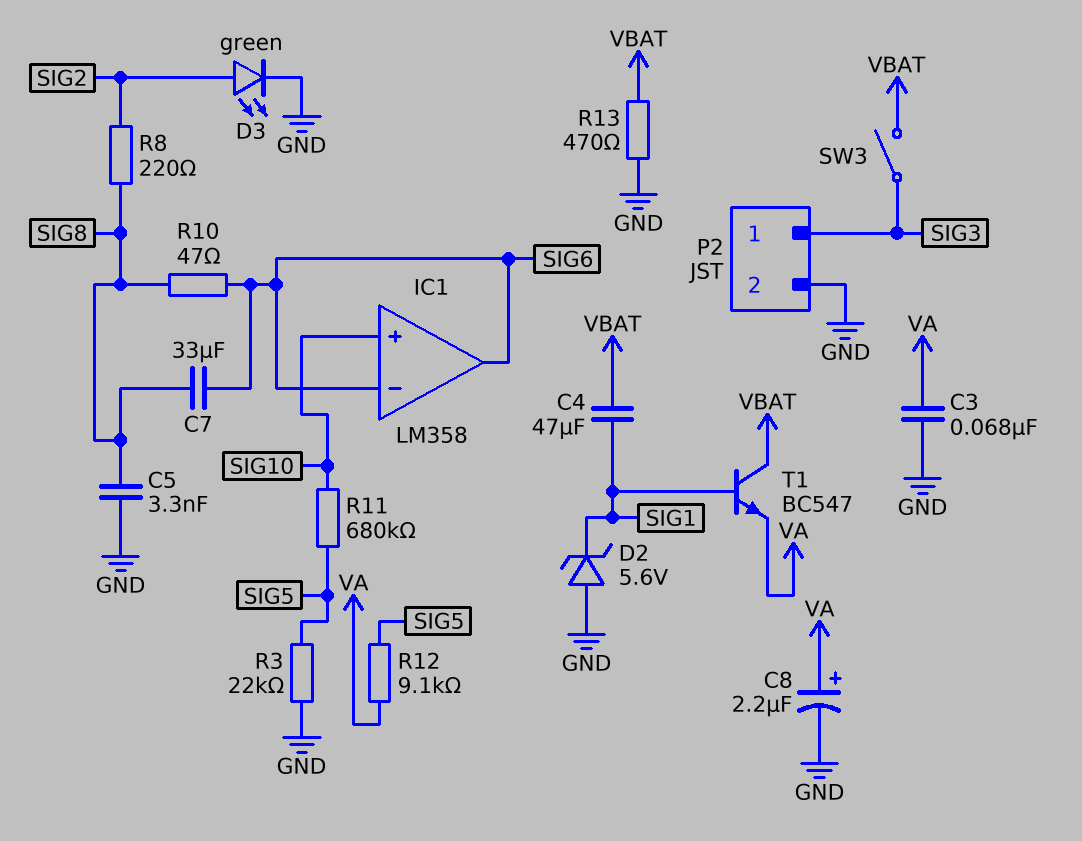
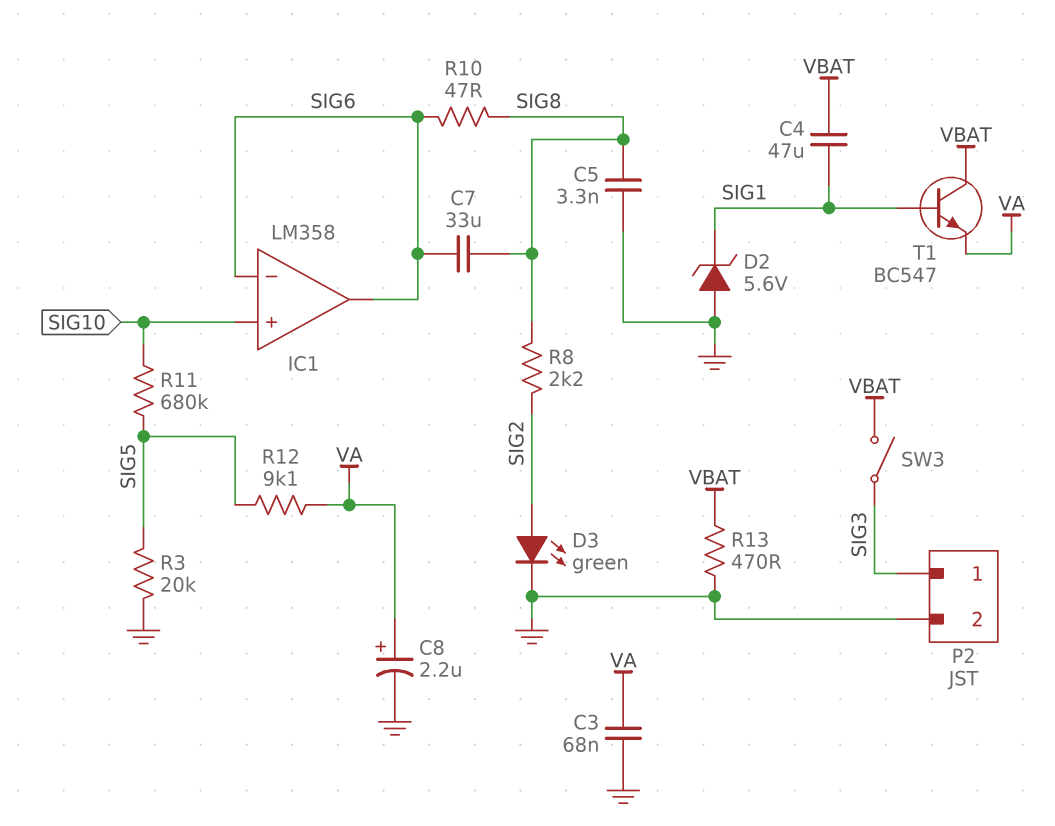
R3: 22k (GND, SIG5) -> 20k (GND, SIG5)
R8: 220 (SIG2, SIG8) -> 2.2k (SIG2, SIG8)

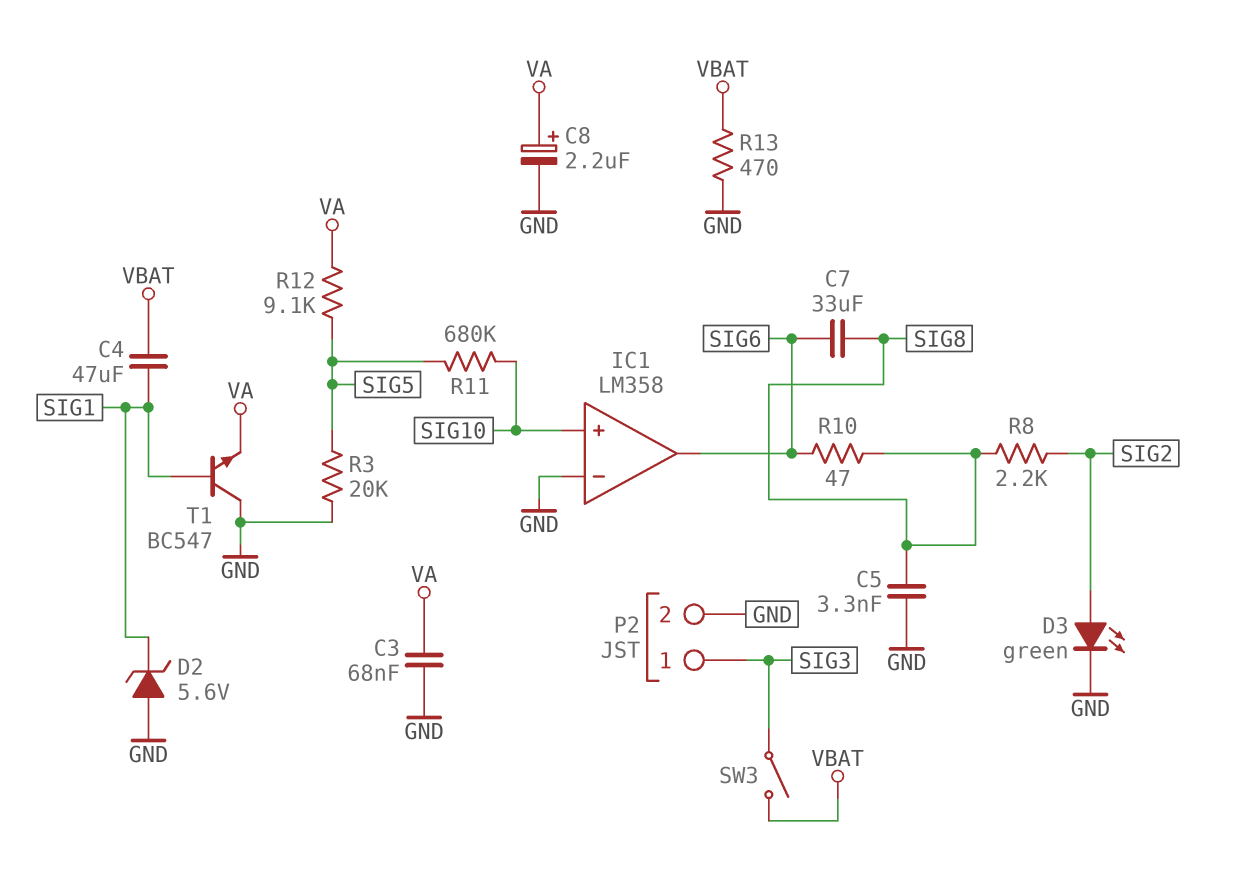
IC1 pin in-: SIG6 -> GND
T1: NPN BC547 (B SIG1, C VBAT, E VA) -> NPN BC547 (B SIG1, C GND, E VA)

